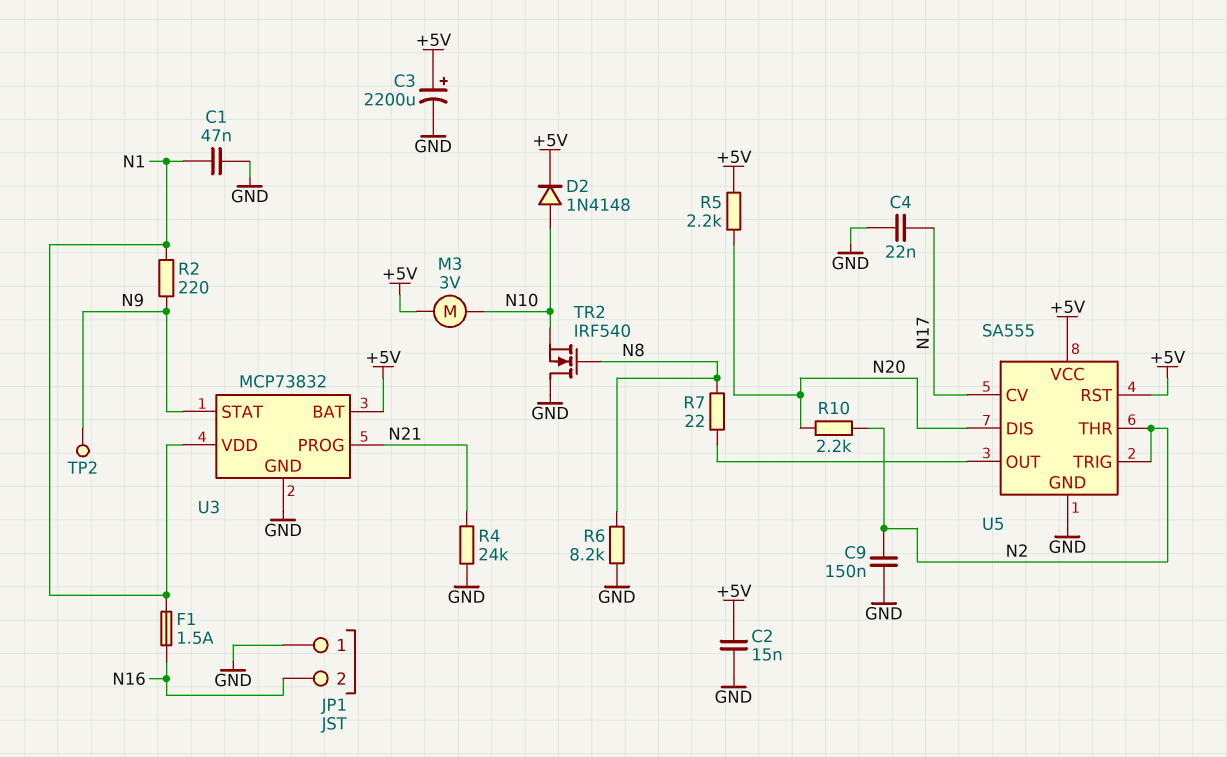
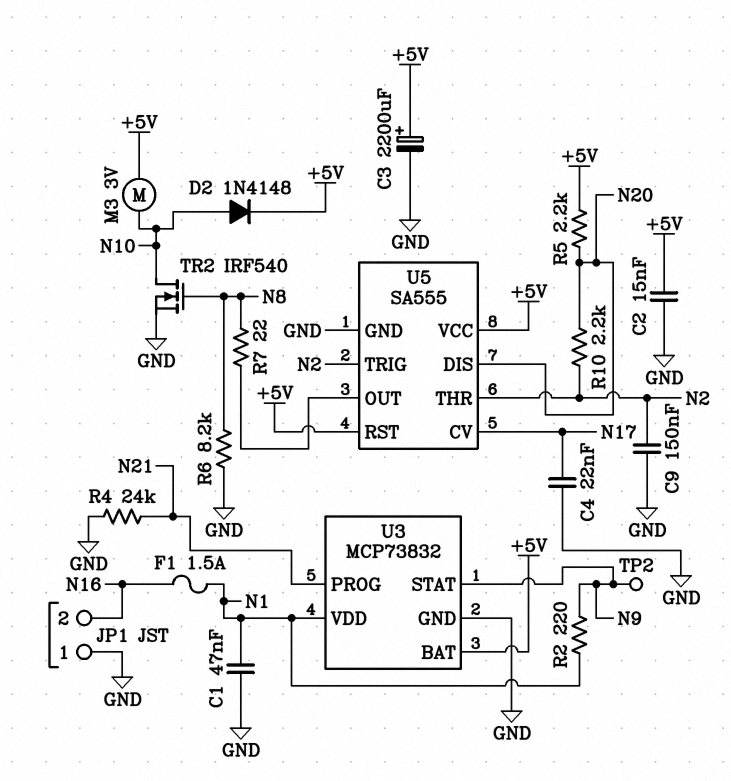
TR2: NMOS IRF540 (G N8, D GND, S N10) -> NMOS IRF540 (G N8, D N10, S GND)

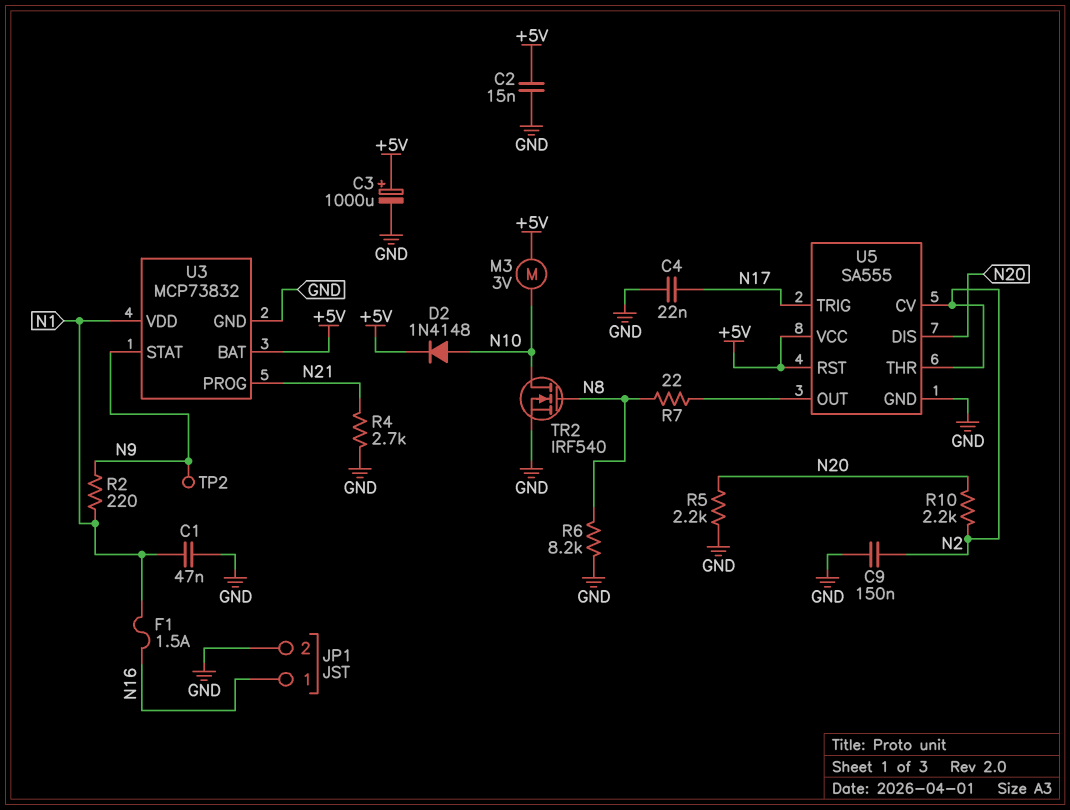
C3: 2200uF (plus +5V, minus GND) -> 1000uF (plus +5V, minus GND)
JP1 pin 1: GND -> N16
JP1 pin 2: N16 -> GND
R4: 24k (GND, N21) -> 2.7k (GND, N21)
R5: 2.2k (+5V, N20) -> 2.2k (GND, N20)
U5 pin CV: N17 -> N2
U5 pin TRIG: N2 -> N17

